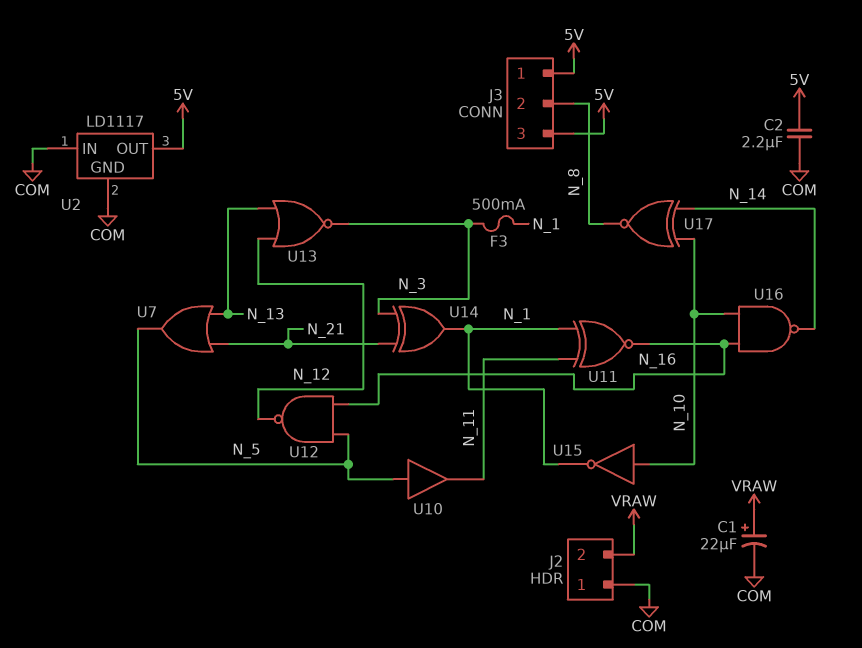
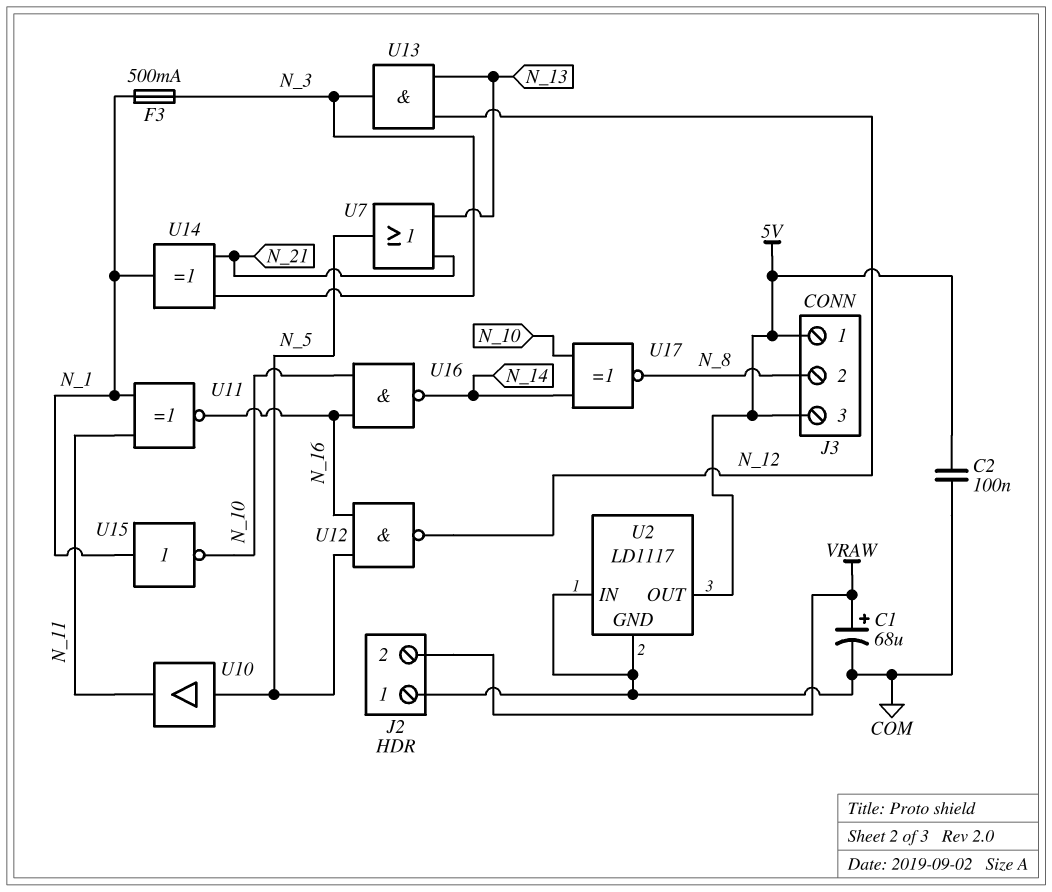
C1: 22uF (plus VRAW, minus COM) -> 68uF (plus VRAW, minus COM)
C2: 2.2uF (5V, COM) -> 100nF (5V, COM)
U13: NOR (in N_12, in N_13, out N_3) -> AND (in N_12, in N_13, out N_3)
U15: NOT (in N_10, out N_1) -> NOT (in N_1, out N_10)

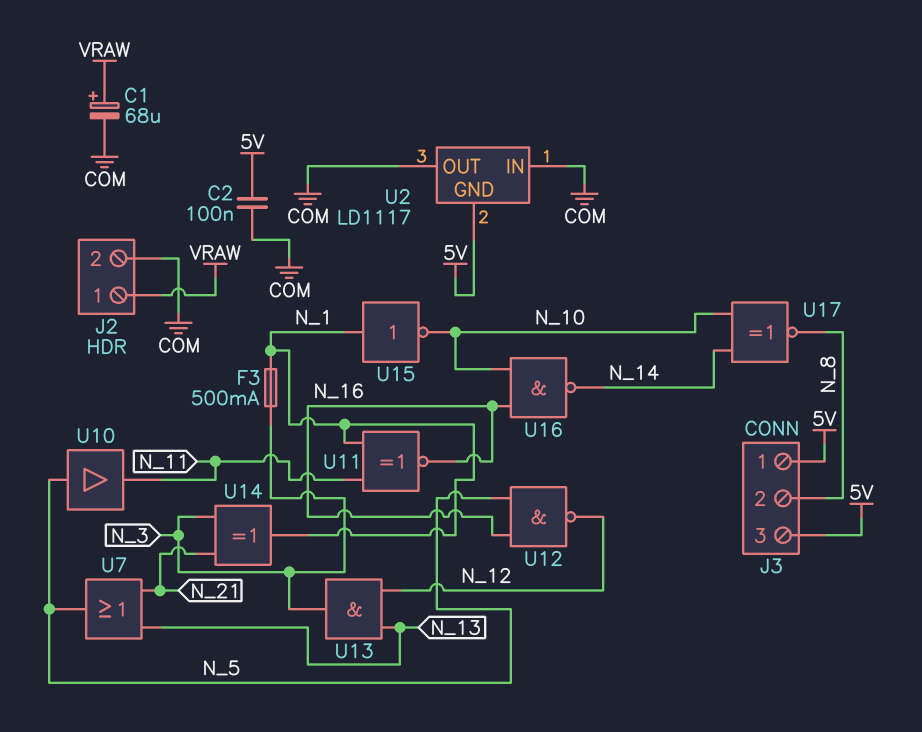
J2 pin 1: COM -> VRAW
J2 pin 2: VRAW -> COM
U2 pin GND: COM -> 5V
U2 pin OUT: 5V -> COM

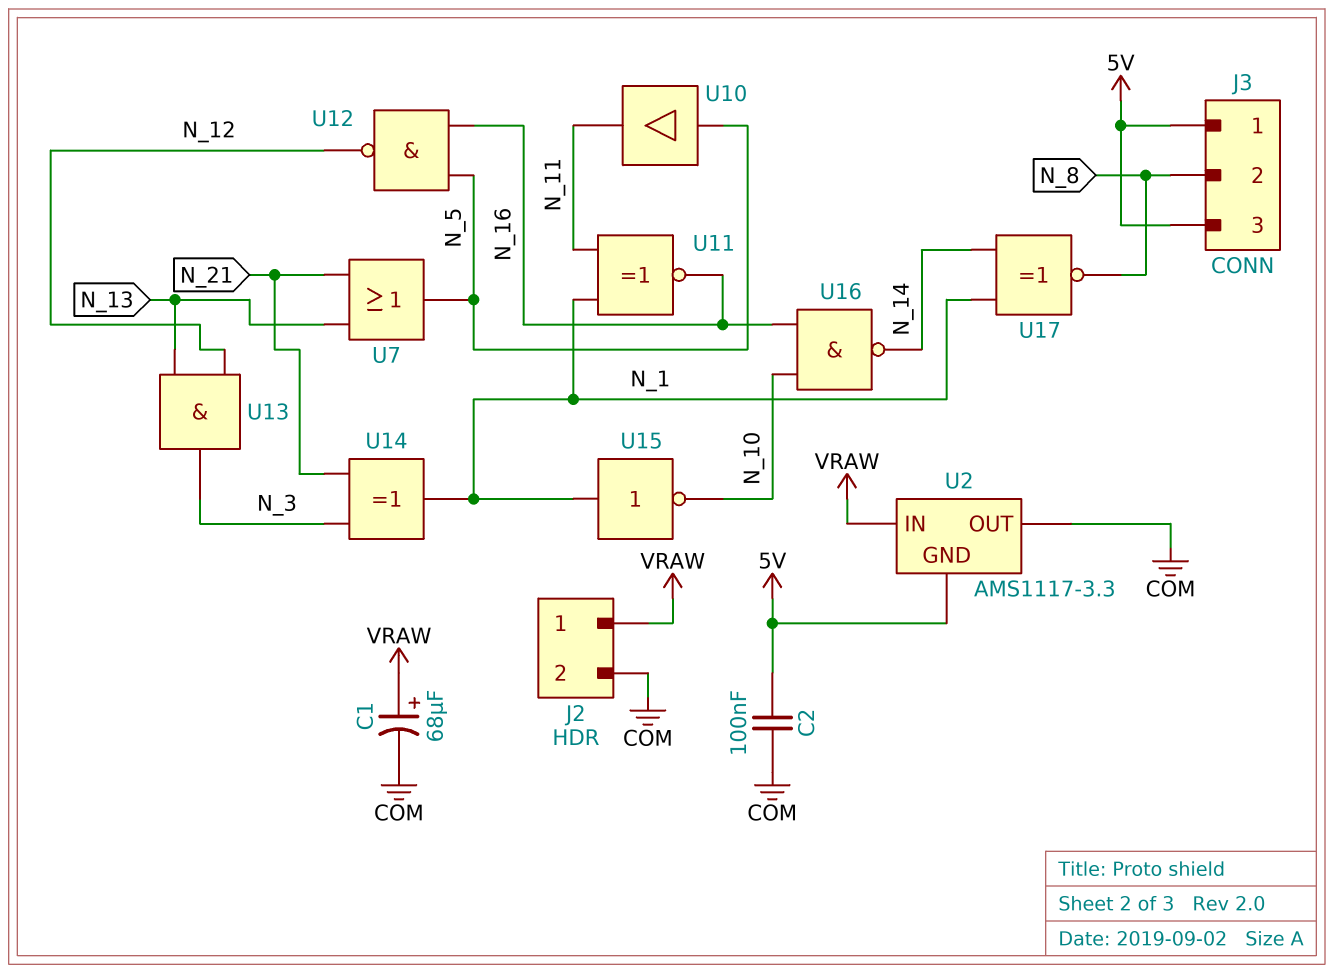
F3: 500mA (N_1, N_3) -> none
U2: LD1117 -> AMS1117-3.3
U2 pin IN: COM -> VRAW
U17: XNOR (in N_10, in N_14, out N_8) -> XNOR (in N_1, in N_14, out N_8)

